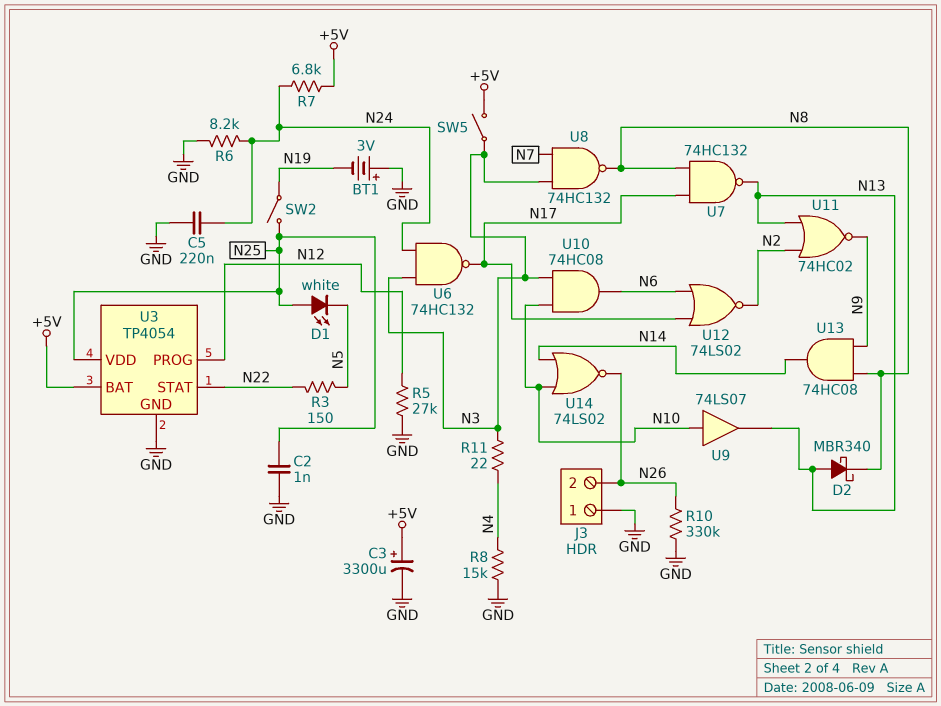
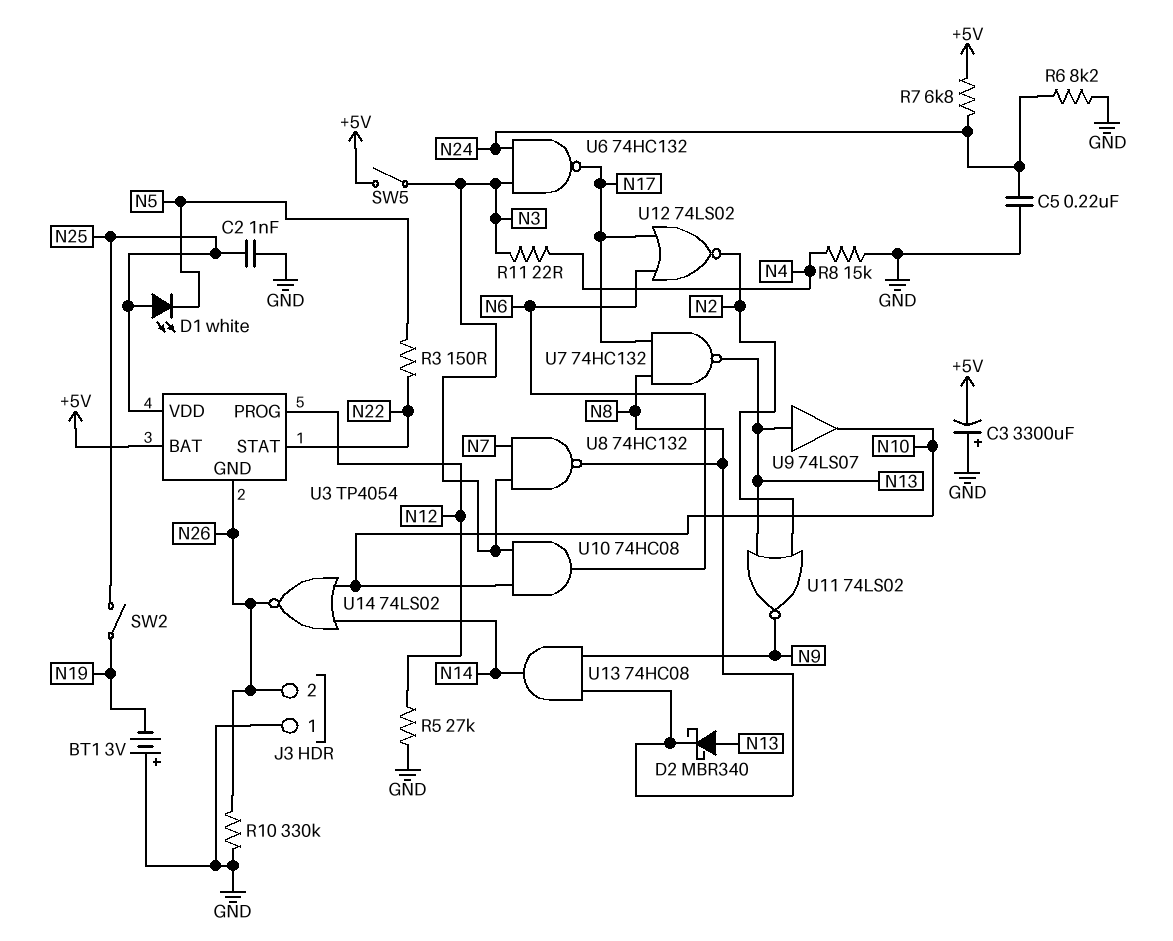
C3: 3300uF (plus +5V, minus GND) -> 3300uF (plus GND, minus +5V)
U3 pin GND: GND -> N26
U9: buffer 74LS07 (in N10, out N13) -> buffer 74LS07 (in N13, out N10)
U11: NOR 74HC02 (in N2, in N13, out N9) -> NOR 74LS02 (in N2, in N13, out N9)

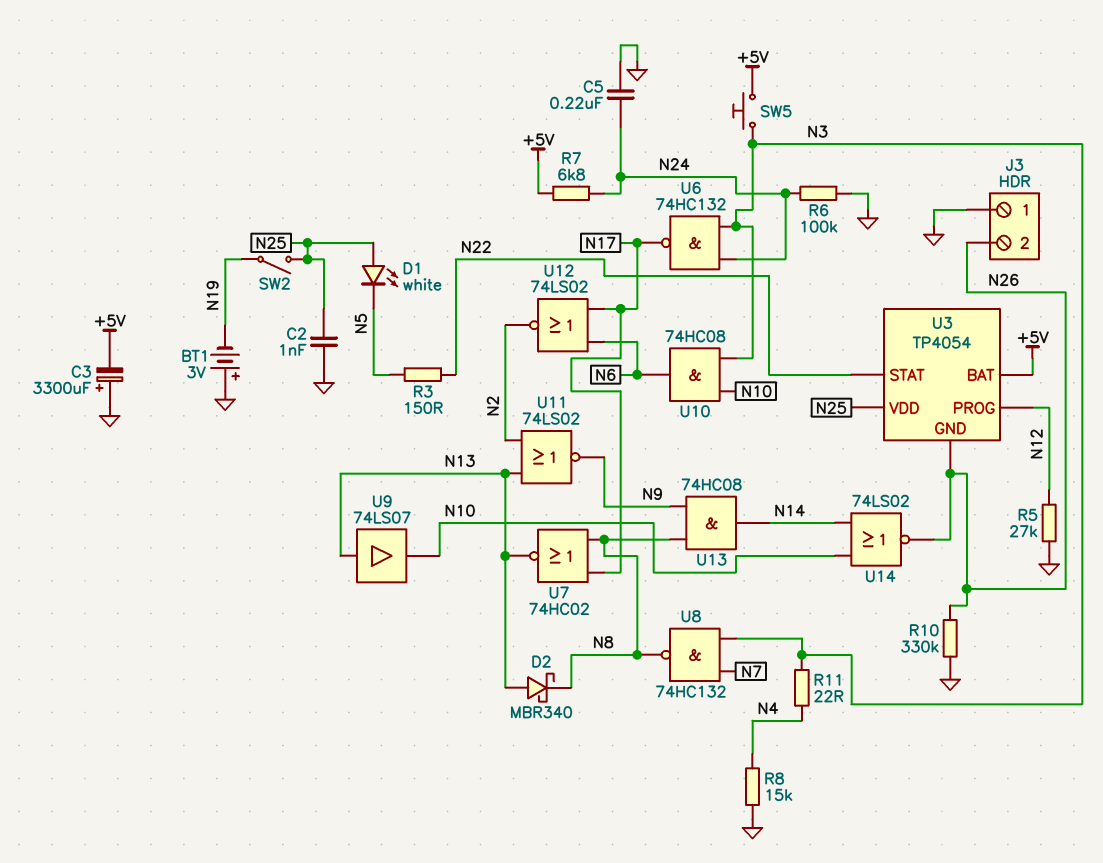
R6: 8.2k (GND, N24) -> 100k (GND, N24)
SW5: switch (+5V, N3) -> button (+5V, N3)
U7: NAND 74HC132 (in N8, in N17, out N13) -> NOR 74HC02 (in N8, in N17, out N13)

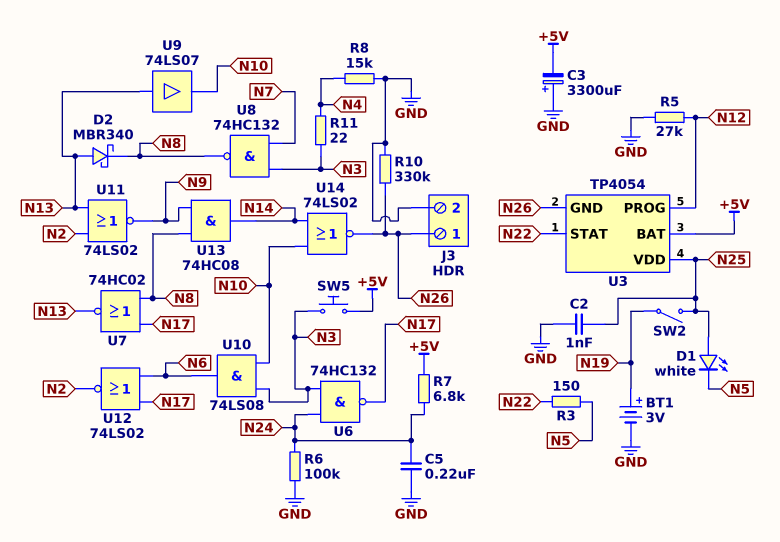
BT1: 3V (plus GND, minus N19) -> 3V (plus N19, minus GND)
J3 pin 1: GND -> N26
J3 pin 2: N26 -> GND
U10: AND 74HC08 (in N3, in N10, out N6) -> AND 74LS08 (in N3, in N10, out N6)

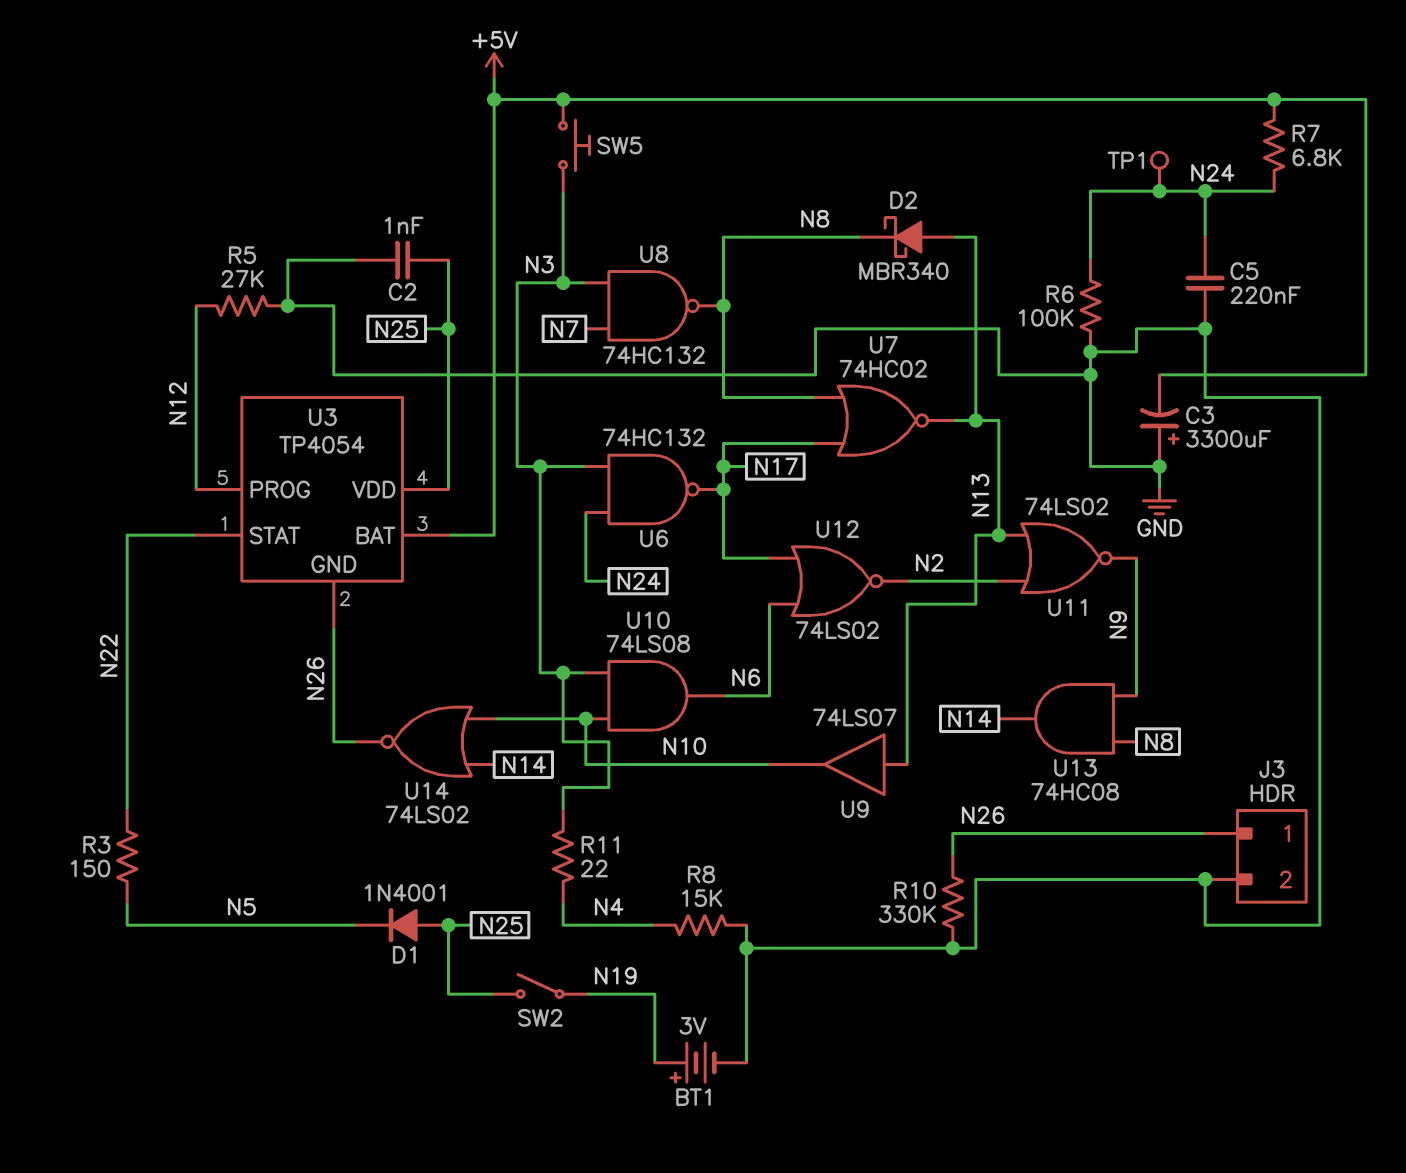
D1: LED white (A N25, K N5) -> diode 1N4001 (A N25, K N5)
TP1: none -> test point (N24)

